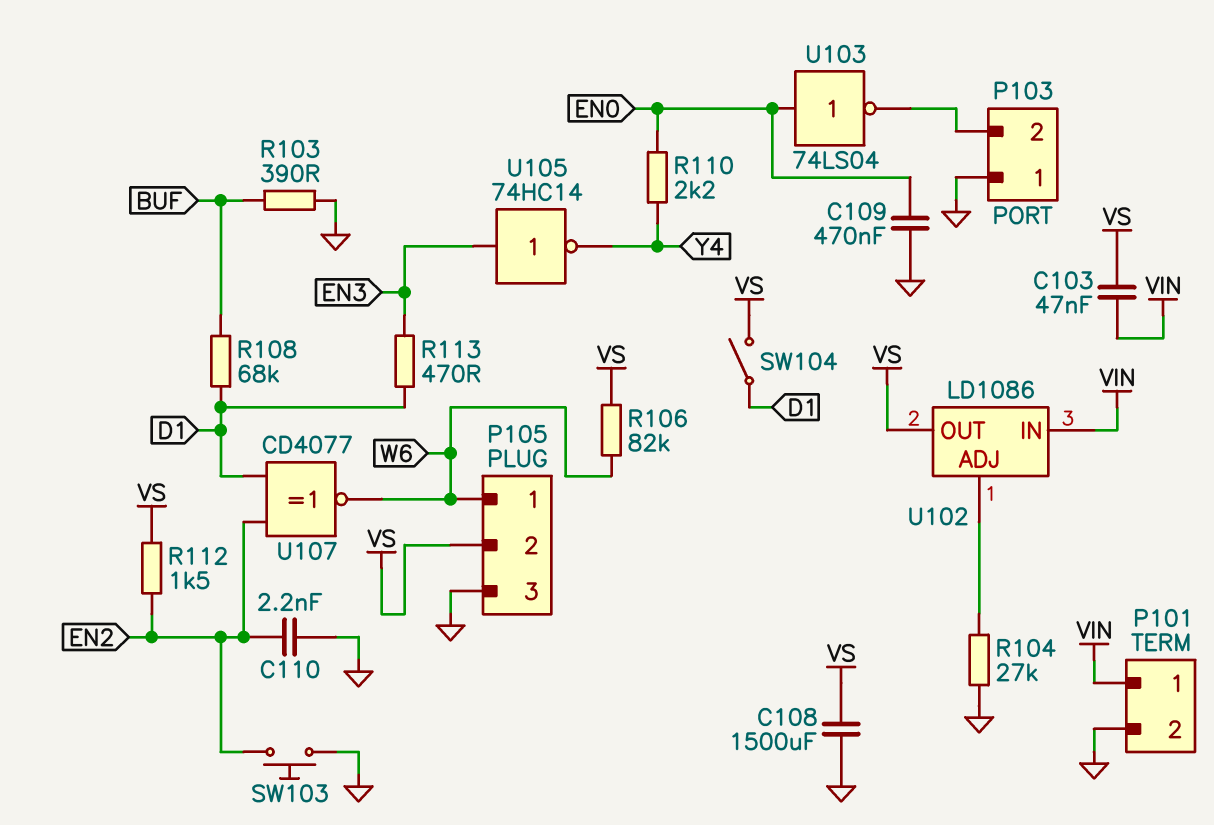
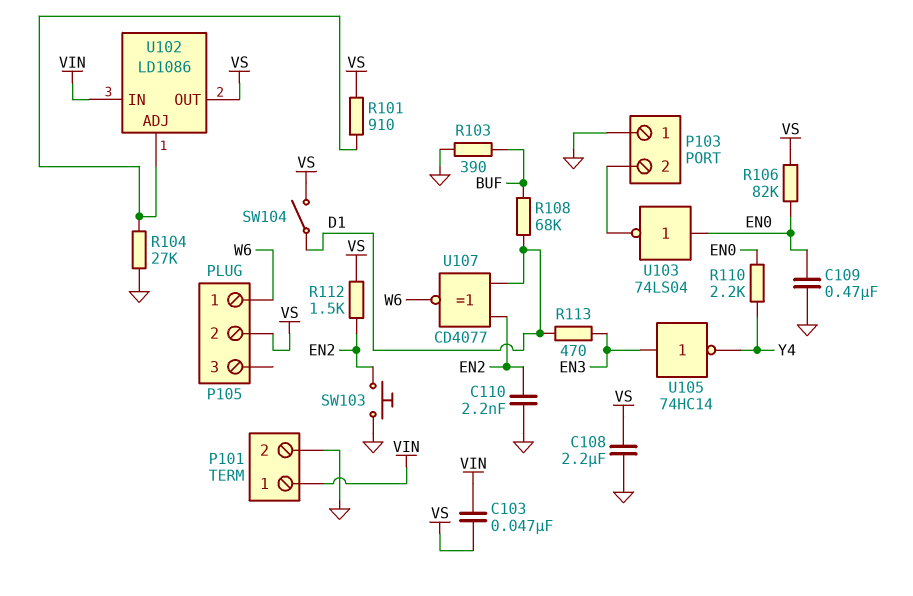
C108: 1500uF (GND, VS) -> 2.2uF (GND, VS)
P105 pin 3: GND -> none
R101: none -> 910 (U102/ADJ, VS)
R106: 82k (VS, W6) -> 82k (EN0, VS)

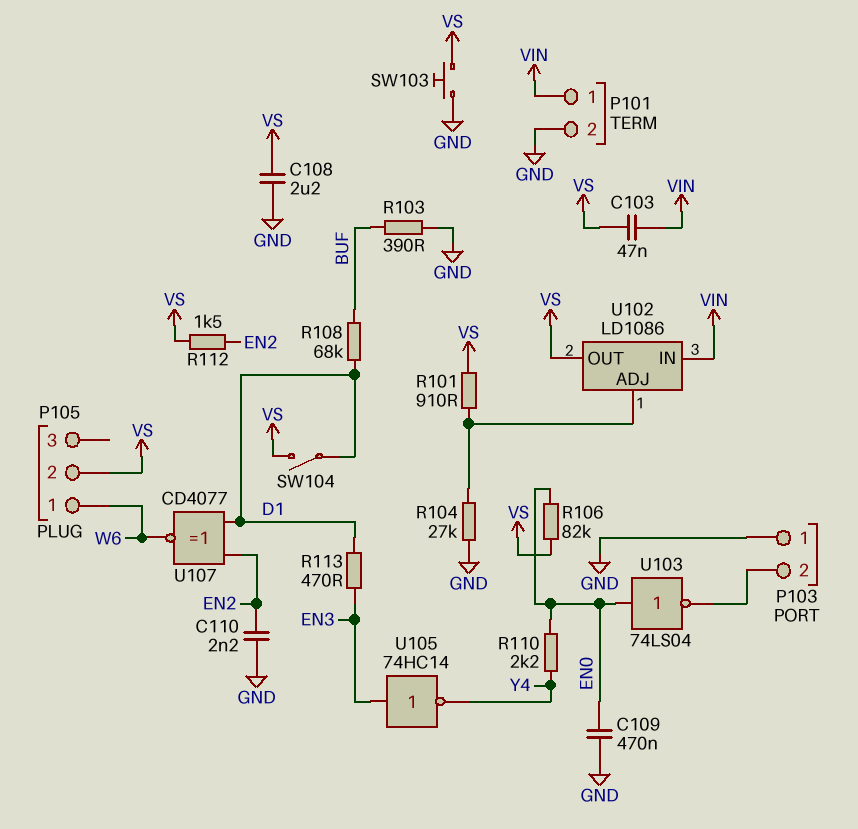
SW103: button (EN2, GND) -> button (GND, VS)

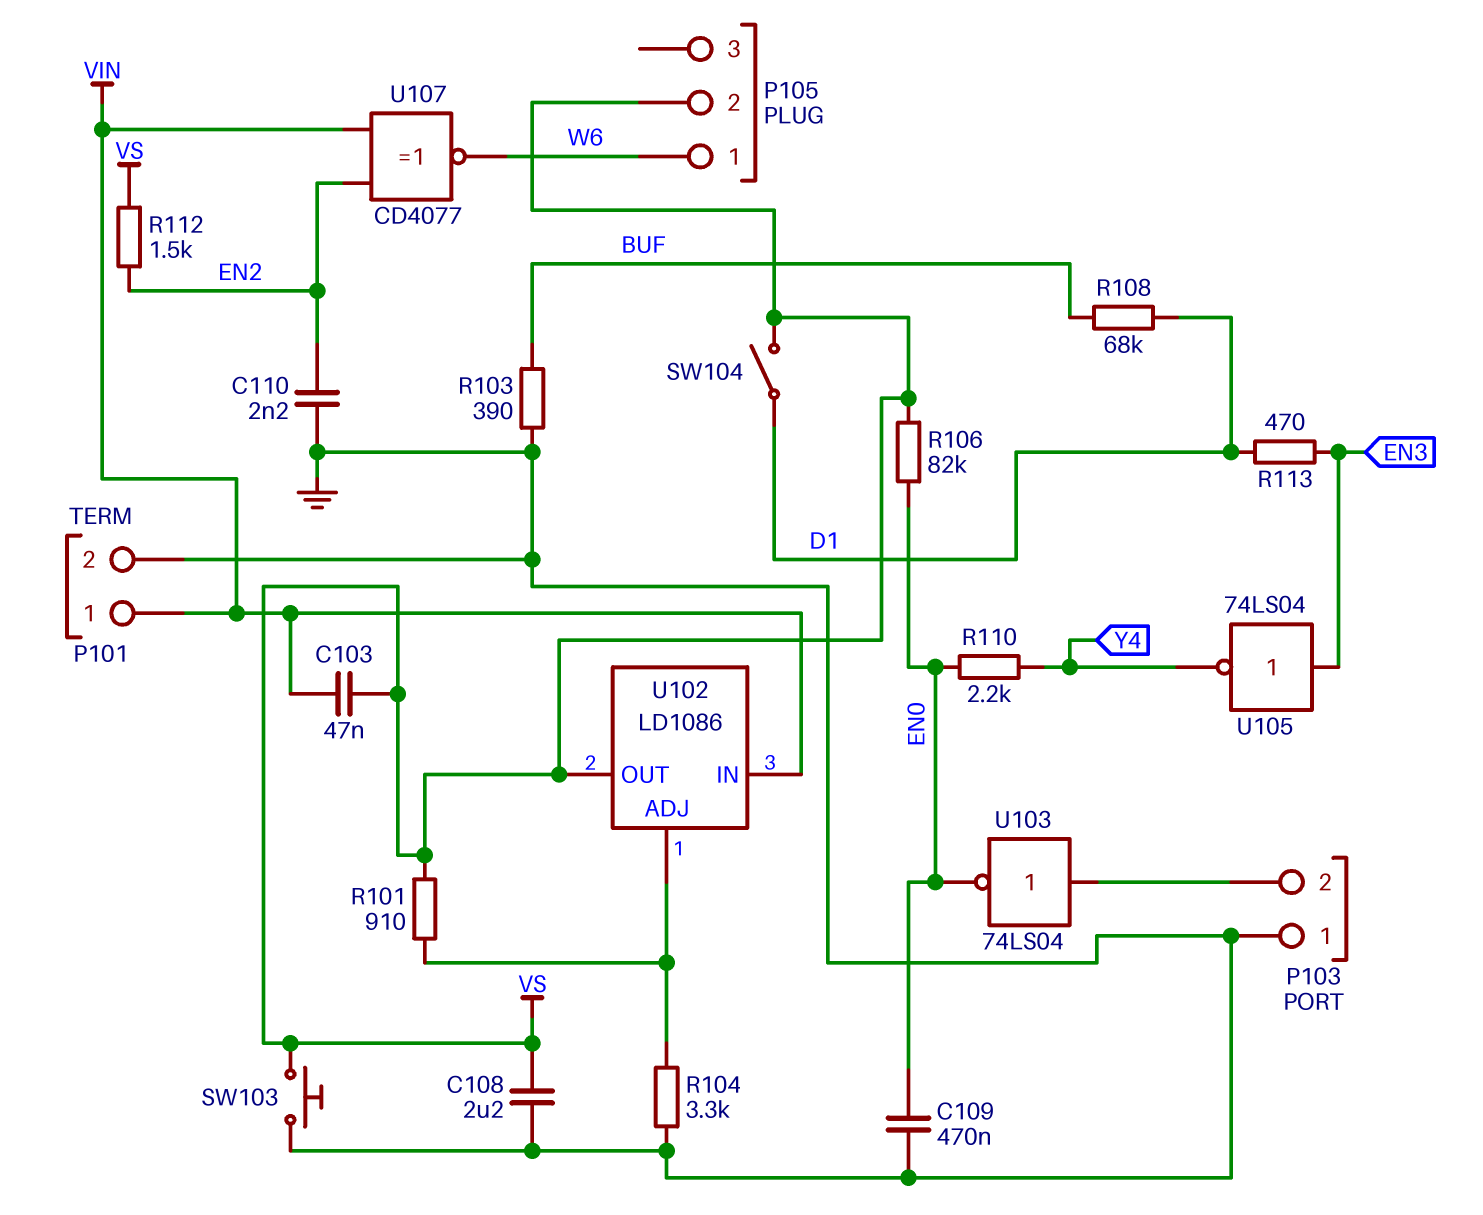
R104: 27k (GND, U102/ADJ) -> 3.3k (GND, U102/ADJ)
U103: NOT 74LS04 (in EN0, out P103/2) -> NOT 74LS04 (in P103/2, out EN0)
U105: NOT 74HC14 (in EN3, out Y4) -> NOT 74LS04 (in EN3, out Y4)
U107: XNOR CD4077 (in D1, in EN2, out W6) -> XNOR CD4077 (in EN2, in VIN, out W6)

